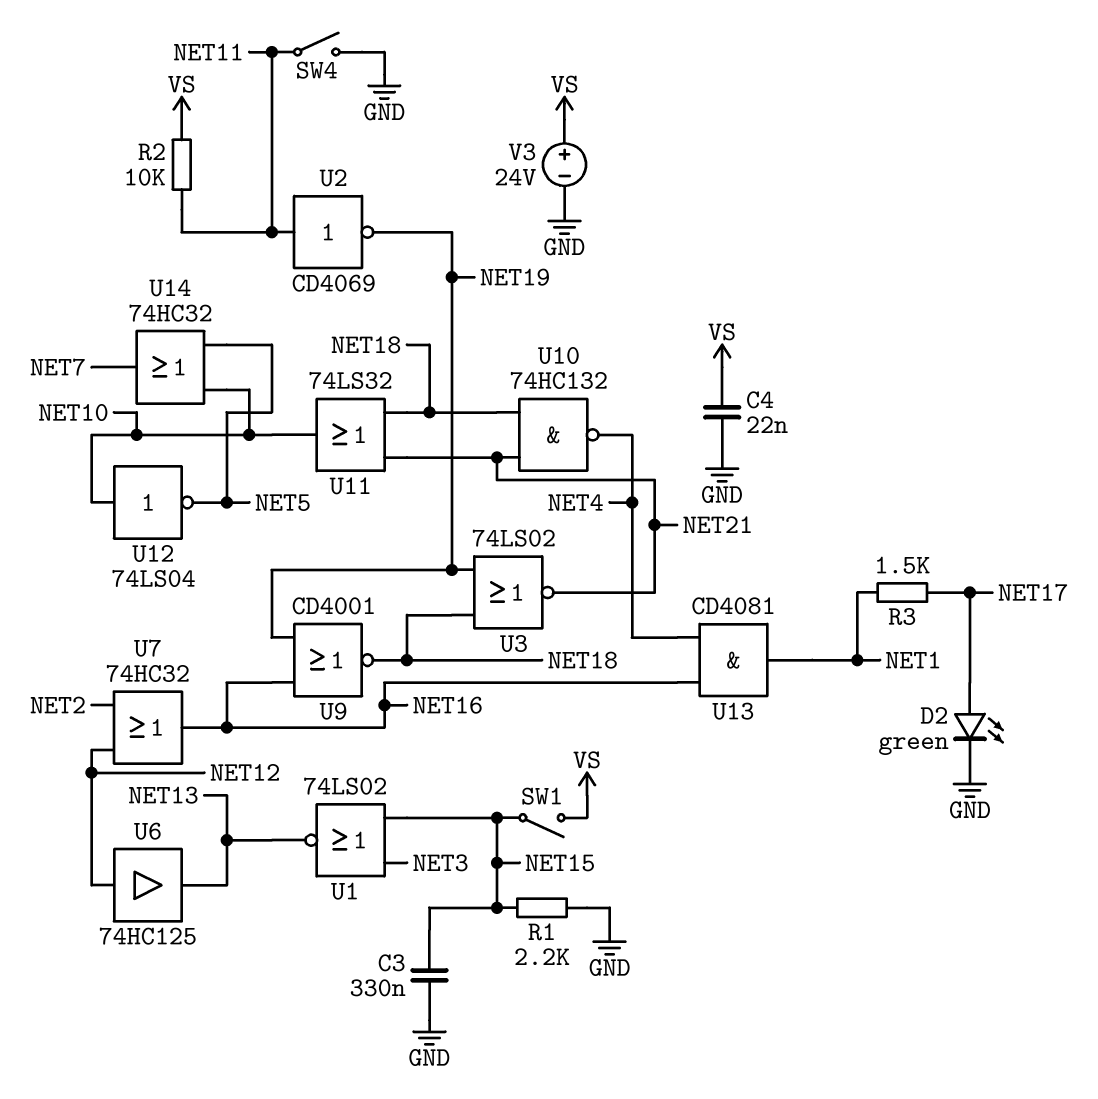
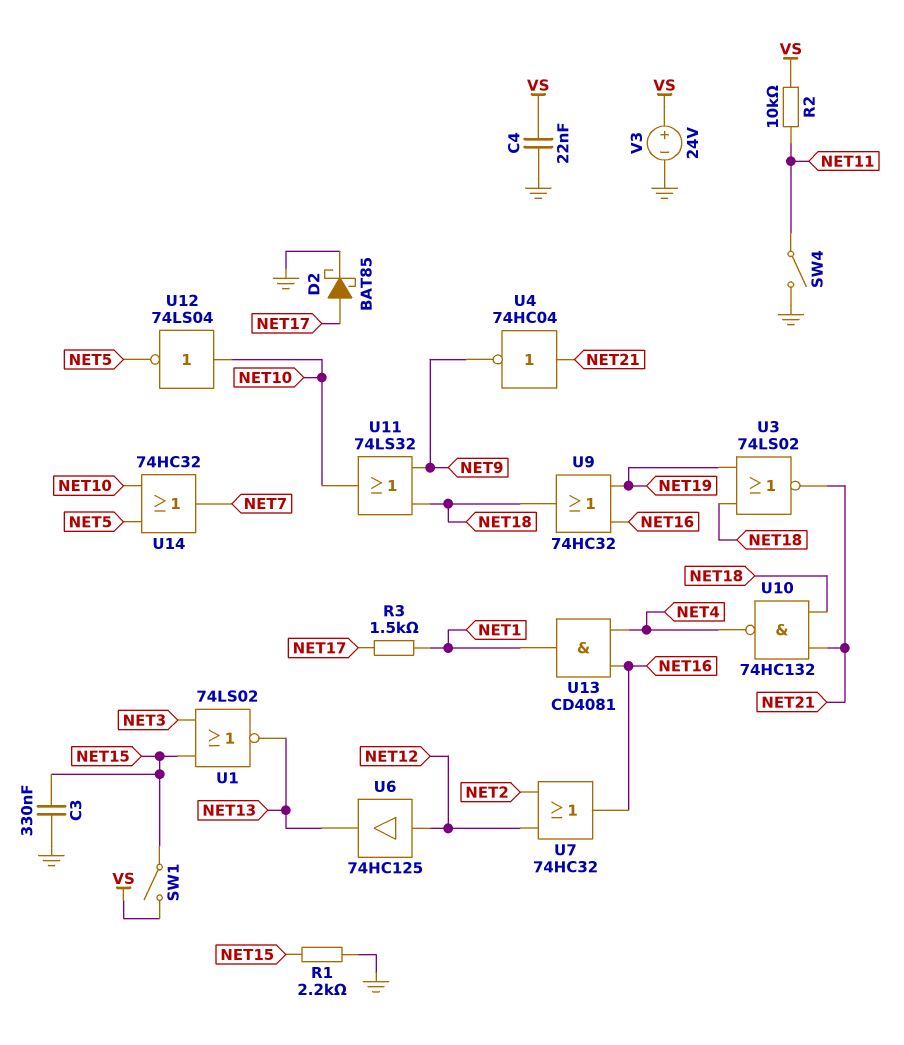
D2: LED green (A NET17, K GND) -> schottky BAT85 (A NET17, K GND)
U2: NOT CD4069 (in NET11, out NET19) -> none
U4: none -> NOT 74HC04 (in NET21, out NET9)
U9: NOR CD4001 (in NET16, in NET19, out NET18) -> OR 74HC32 (in NET16, in NET19, out NET18)
U11: OR 74LS32 (in NET18, in NET21, out NET10) -> OR 74LS32 (in NET9, in NET18, out NET10)

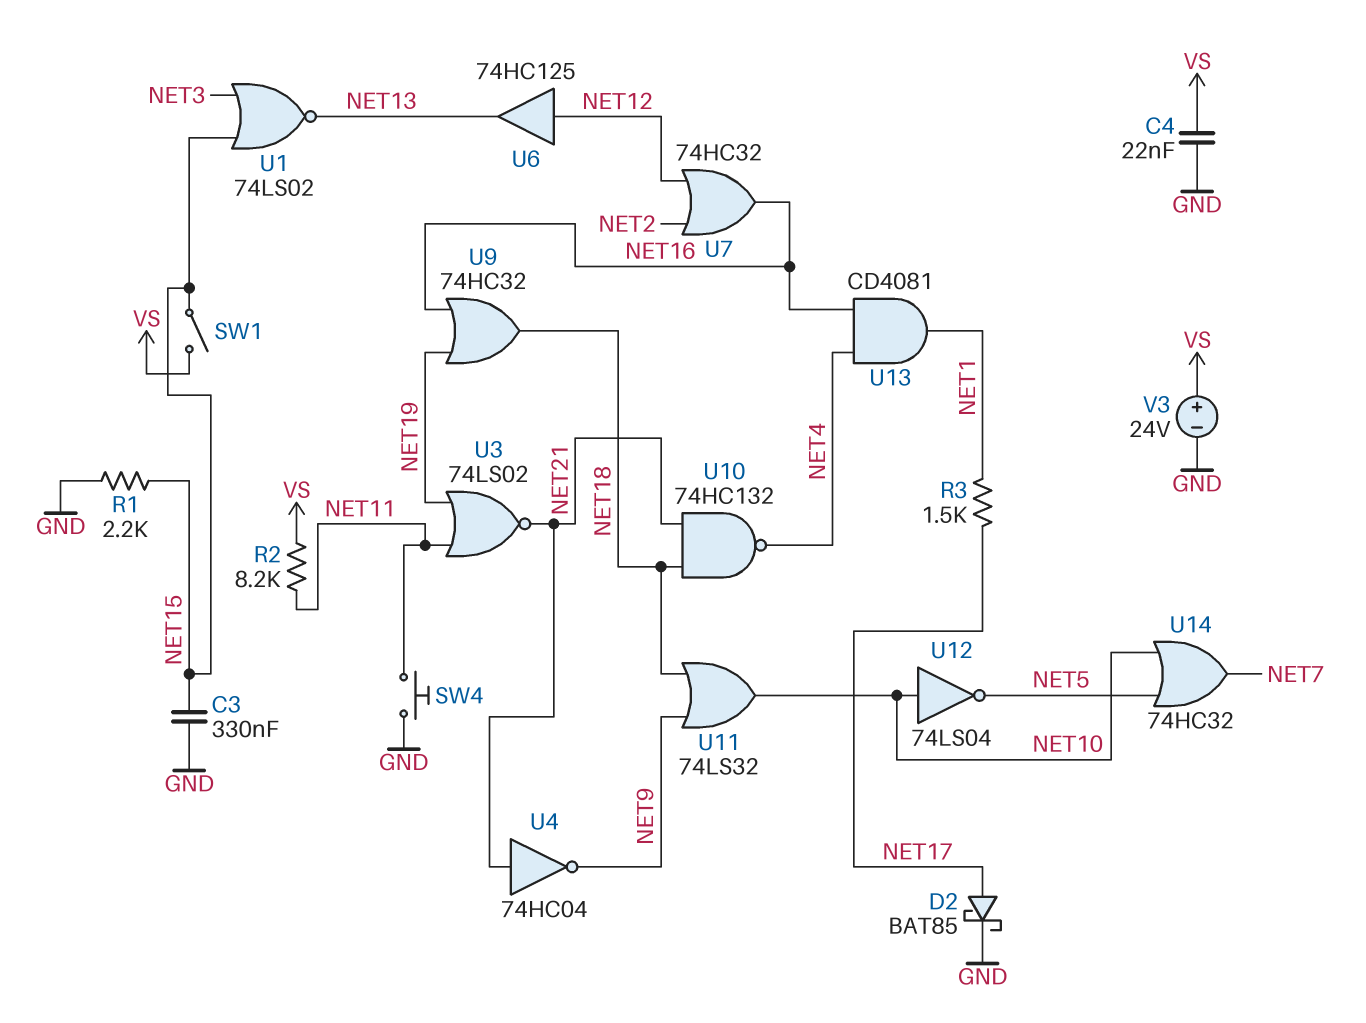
R2: 10k (NET11, VS) -> 8.2k (NET11, VS)
SW4: switch (GND, NET11) -> button (GND, NET11)
U3: NOR 74LS02 (in NET18, in NET19, out NET21) -> NOR 74LS02 (in NET11, in NET19, out NET21)

